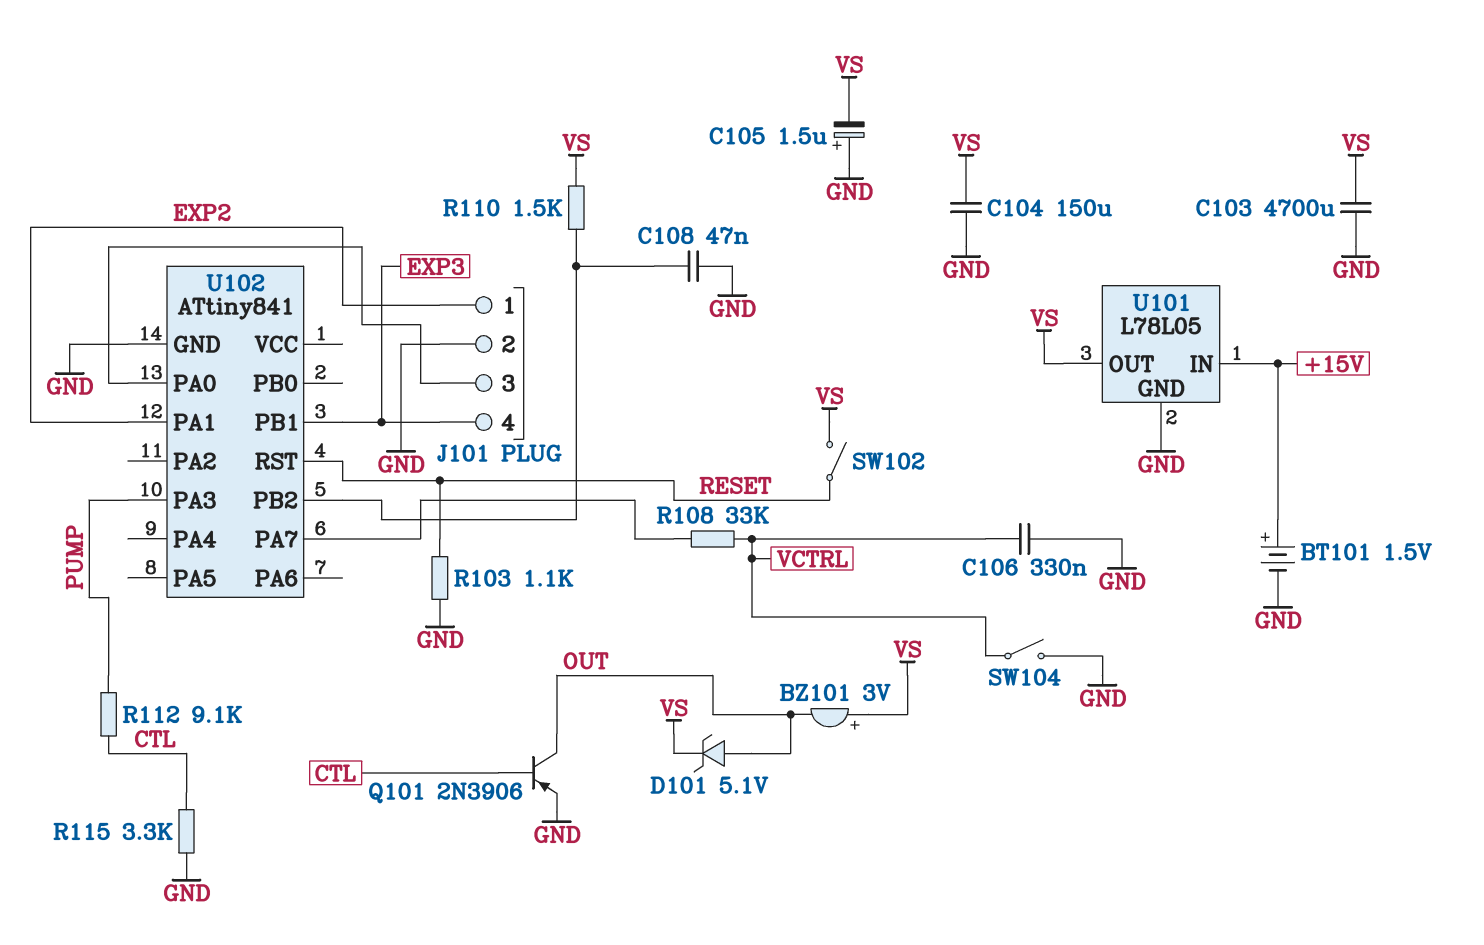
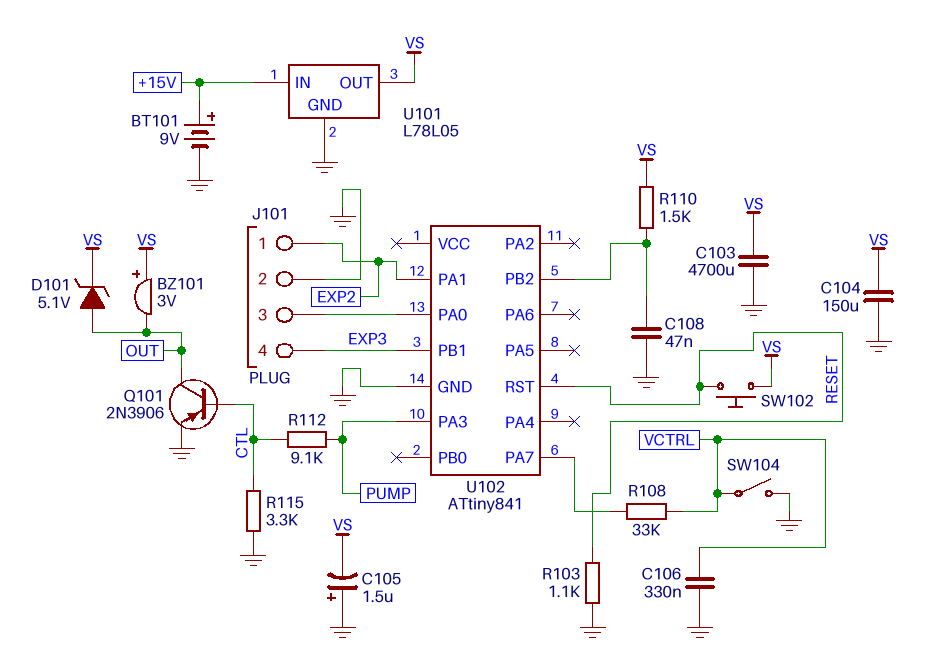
BT101: 1.5V (plus +15V, minus GND) -> 9V (plus +15V, minus GND)
SW102: switch (RESET, VS) -> button (RESET, VS)

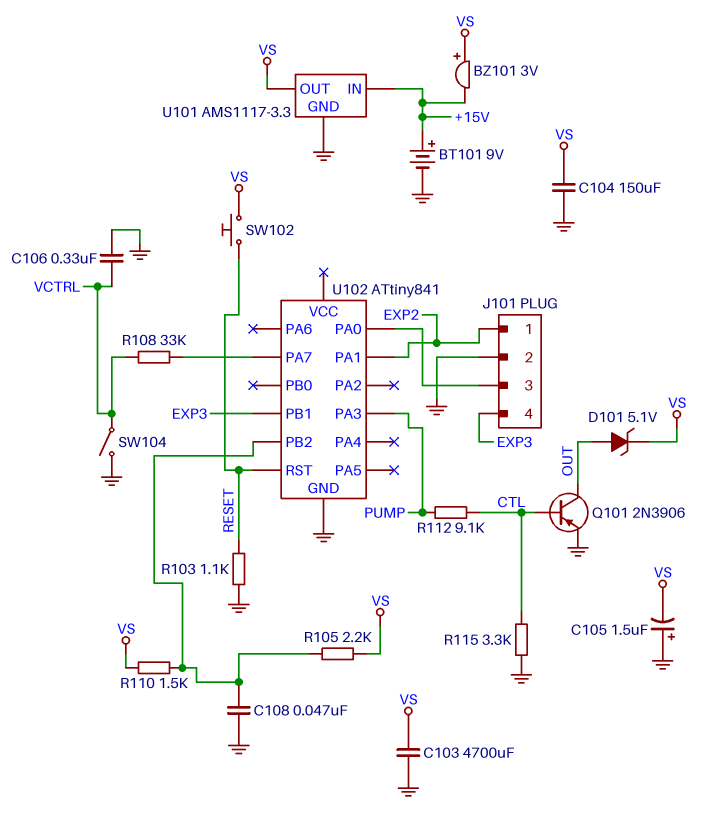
BZ101: buzzer 3V (plus VS, minus OUT) -> buzzer 3V (plus VS, minus +15V)
R105: none -> 2.2k (U102/PB2, VS)
U101: L78L05 -> AMS1117-3.3

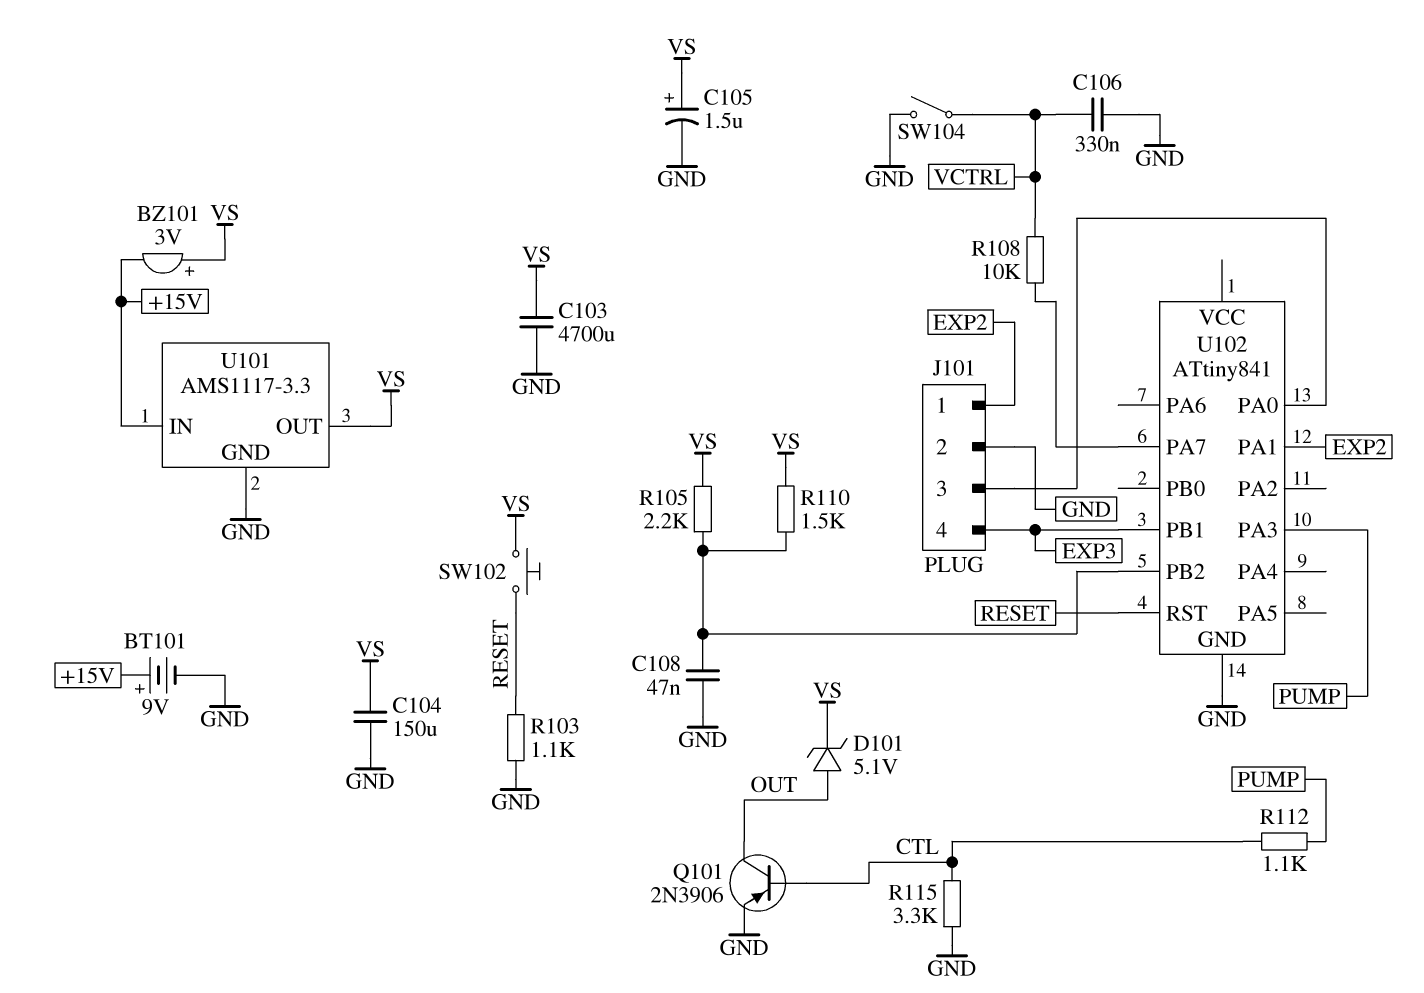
C105: 1.5uF (plus GND, minus VS) -> 1.5uF (plus VS, minus GND)
R108: 33k (U102/PA7, VCTRL) -> 10k (U102/PA7, VCTRL)
R112: 9.1k (CTL, PUMP) -> 1.1k (CTL, PUMP)

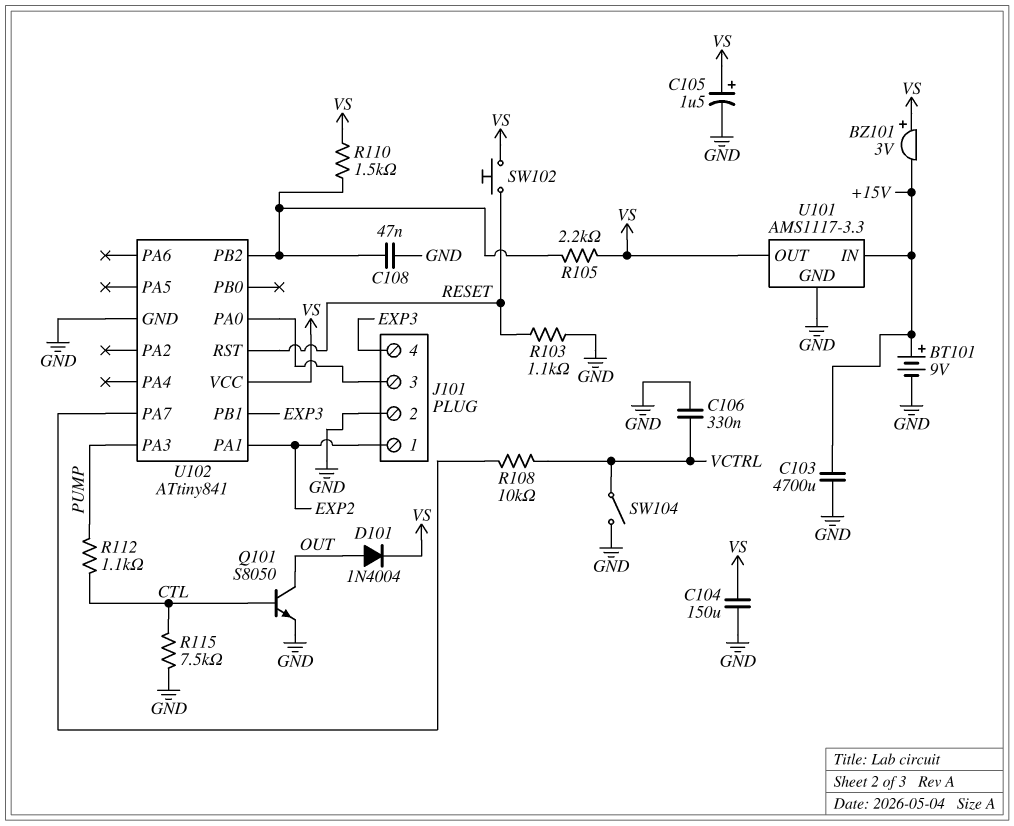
C103: 4700uF (GND, VS) -> 4700uF (+15V, GND)
D101: zener 5.1V (A OUT, K VS) -> diode 1N4004 (A OUT, K VS)
Q101: PNP 2N3906 (B CTL, C OUT, E GND) -> NPN S8050 (B CTL, C OUT, E GND)
R115: 3.3k (CTL, GND) -> 7.5k (CTL, GND)
U102 pin VCC: none -> VS

